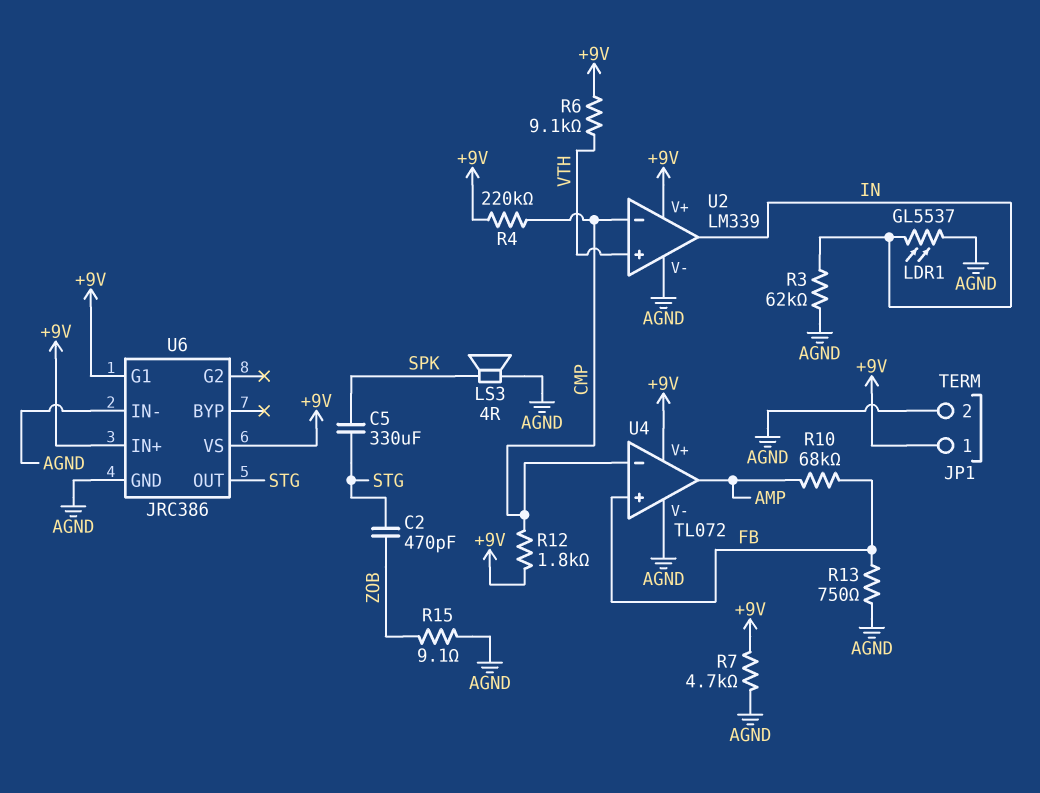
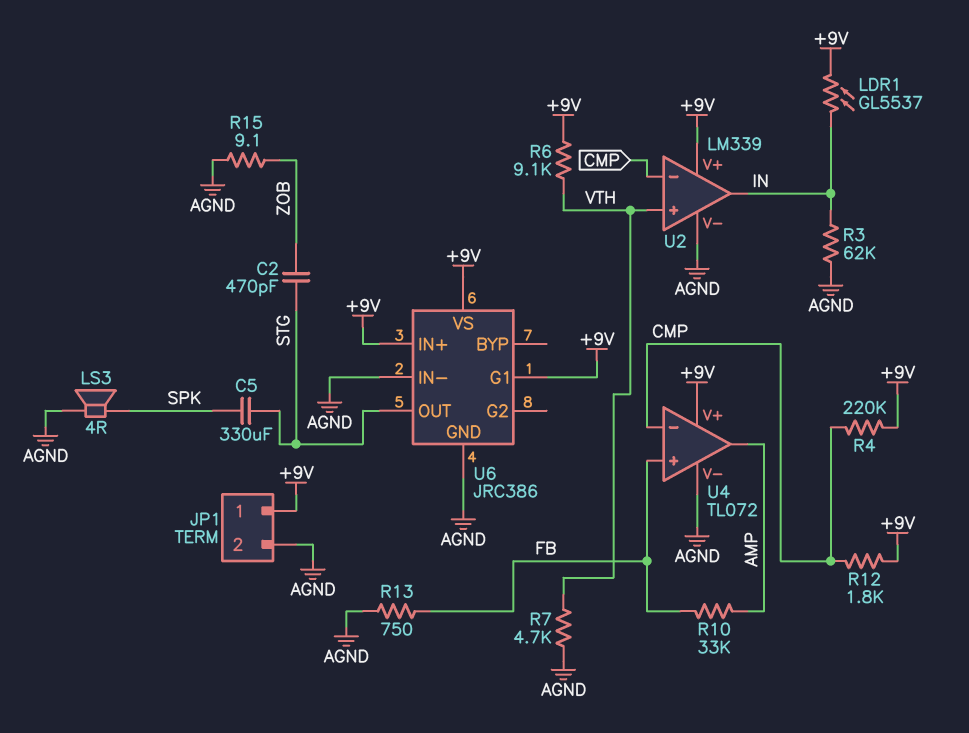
LDR1: GL5537 (AGND, IN) -> GL5537 (+9V, IN)
R7: 4.7k (+9V, AGND) -> 4.7k (AGND, VTH)
R10: 68k (AMP, FB) -> 33k (AMP, FB)

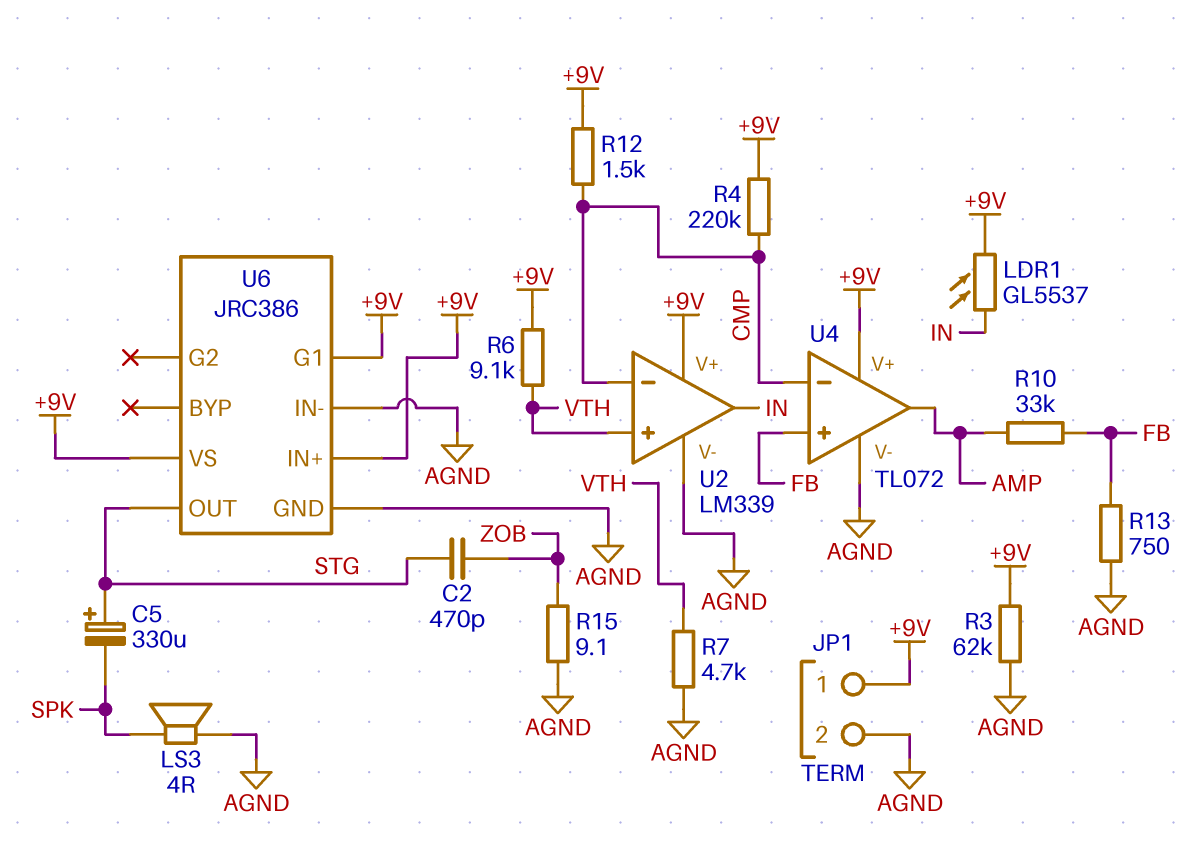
C5: 330uF (SPK, STG) -> 330uF (plus STG, minus SPK)
R3: 62k (AGND, IN) -> 62k (+9V, AGND)
R12: 1.8k (+9V, CMP) -> 1.5k (+9V, CMP)

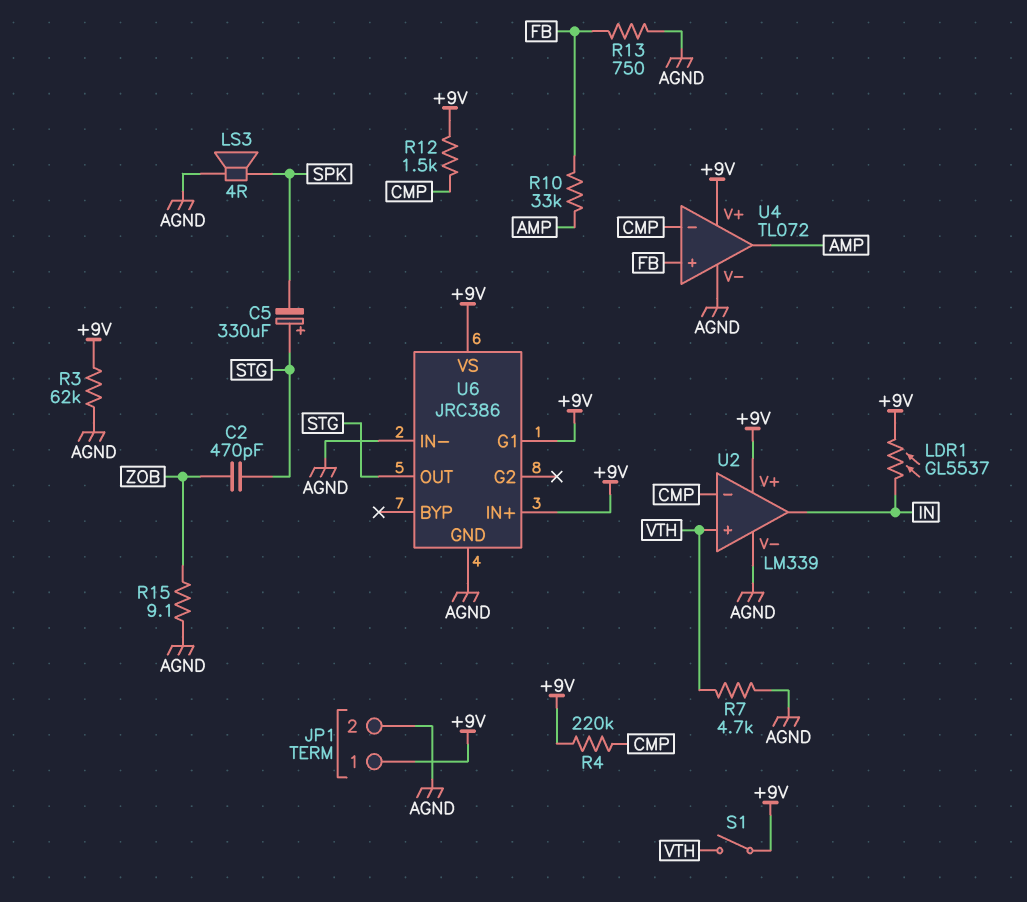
R6: 9.1k (+9V, VTH) -> none
S1: none -> switch (+9V, VTH)

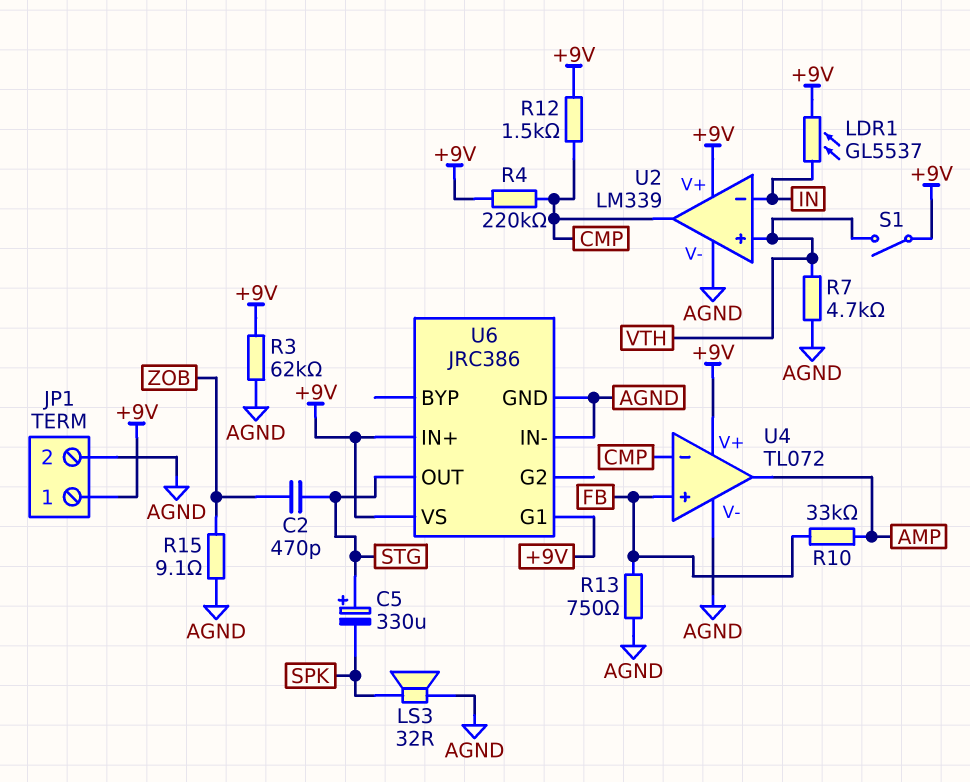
LS3: speaker 4R (AGND, SPK) -> speaker 32R (AGND, SPK)
U2 pin in-: CMP -> IN
U2 pin out: IN -> CMP

